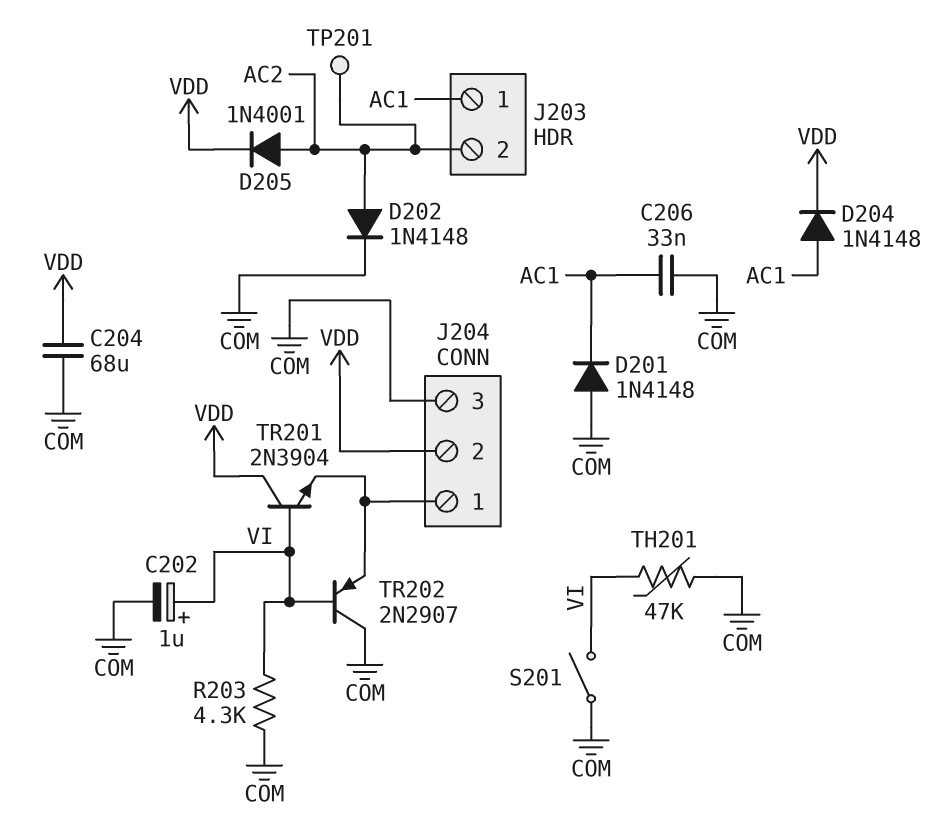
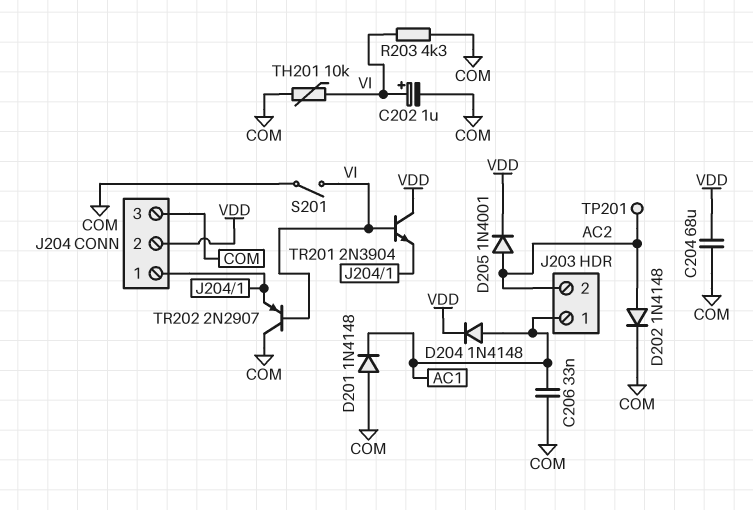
TH201: 47k (COM, VI) -> 10k (COM, VI)

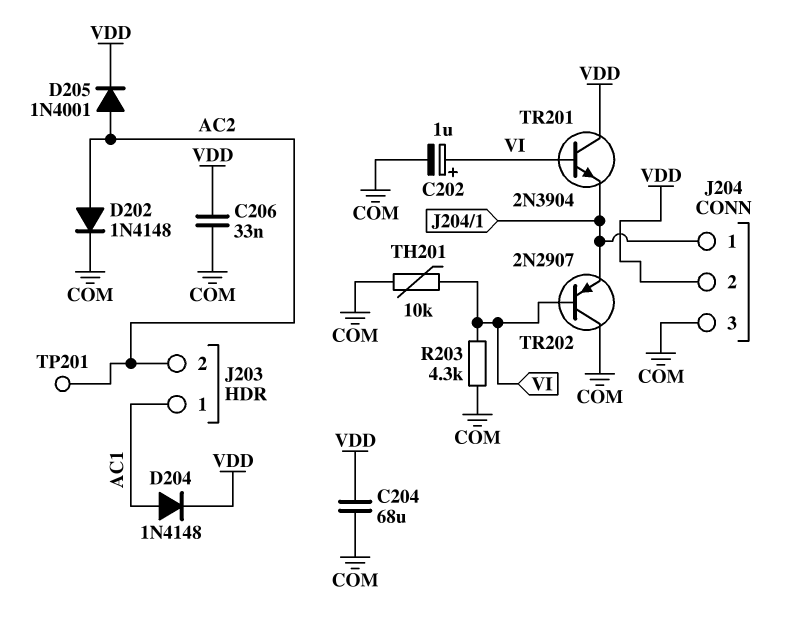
C206: 33nF (AC1, COM) -> 33nF (COM, VDD)
D201: diode 1N4148 (A COM, K AC1) -> none
S201: switch (COM, VI) -> none

